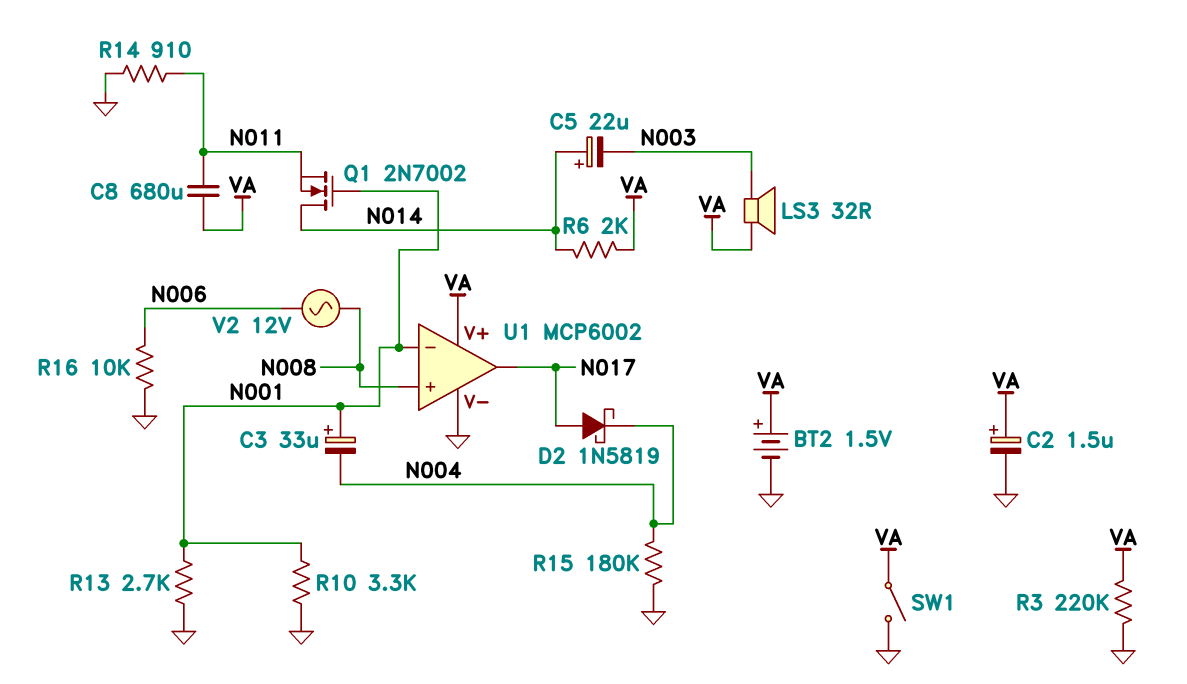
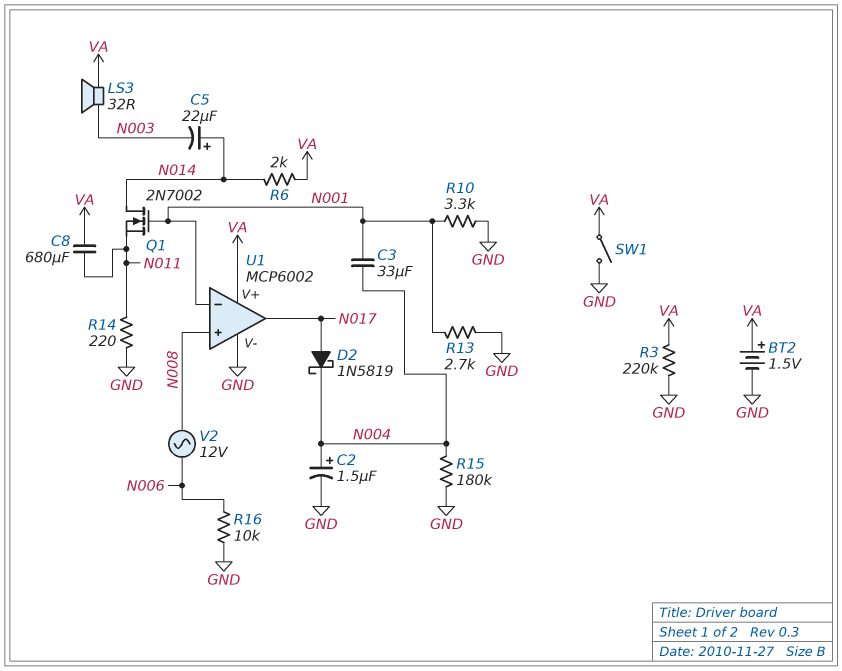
C2: 1.5uF (plus VA, minus GND) -> 1.5uF (plus N004, minus GND)
C3: 33uF (plus N001, minus N004) -> 33uF (N001, N004)
R14: 910 (GND, N011) -> 220 (GND, N011)

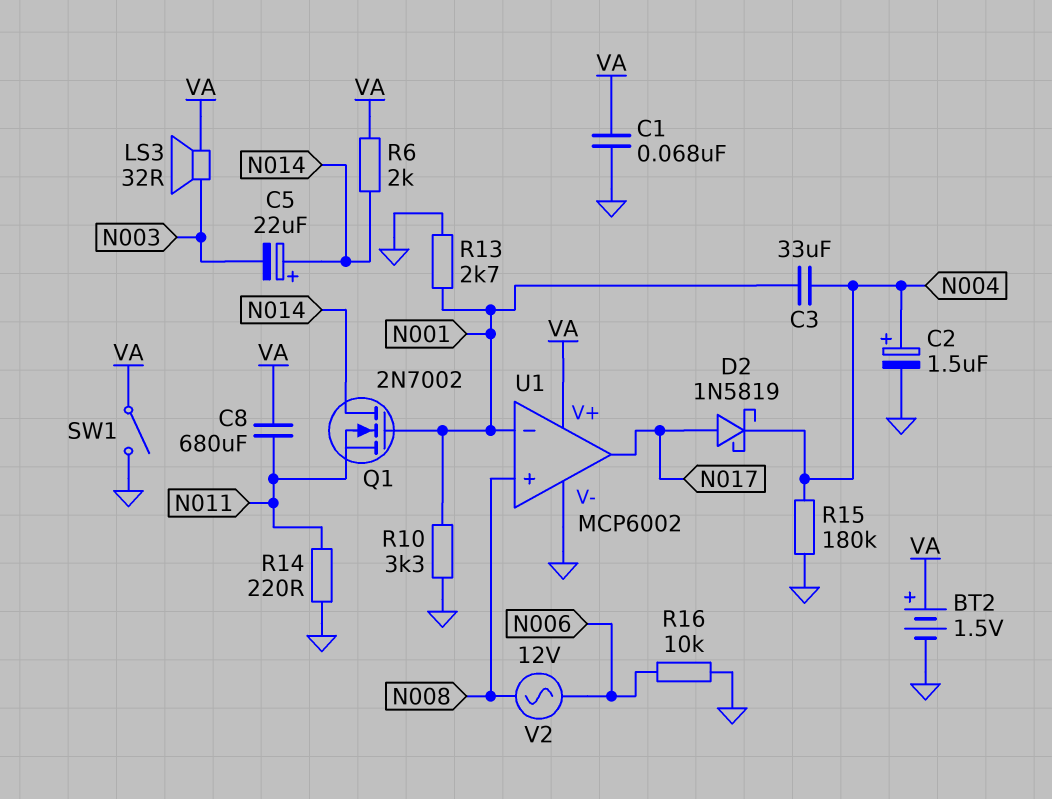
C1: none -> 68nF (GND, VA)
R3: 220k (GND, VA) -> none

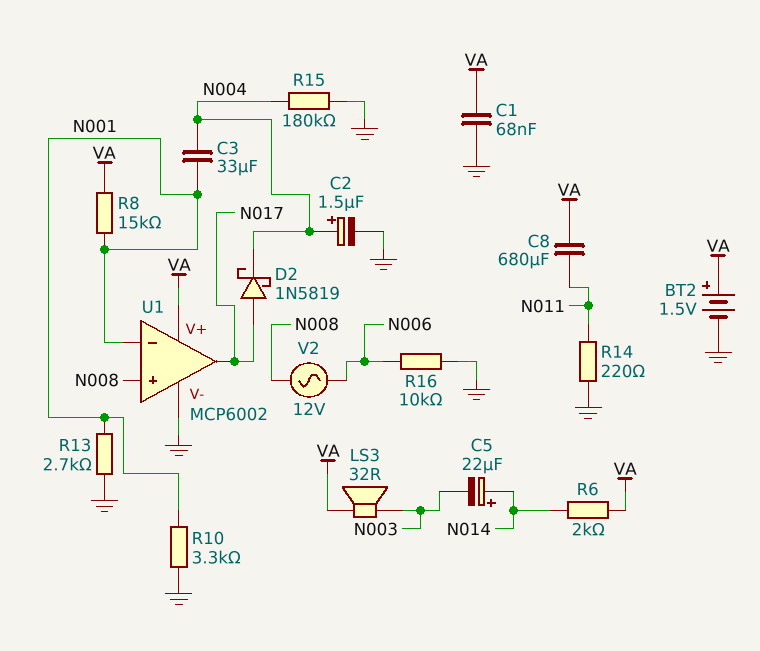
Q1: NMOS 2N7002 (G N001, D N014, S N011) -> none
R8: none -> 15k (N001, VA)
SW1: switch (GND, VA) -> none

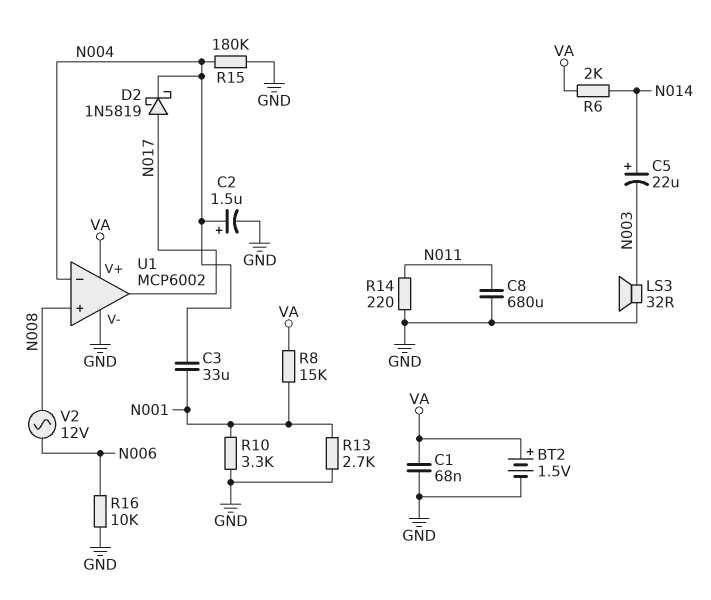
C8: 680uF (N011, VA) -> 680uF (GND, N011)
LS3: speaker 32R (N003, VA) -> speaker 32R (GND, N003)
U1 pin in-: N001 -> N004

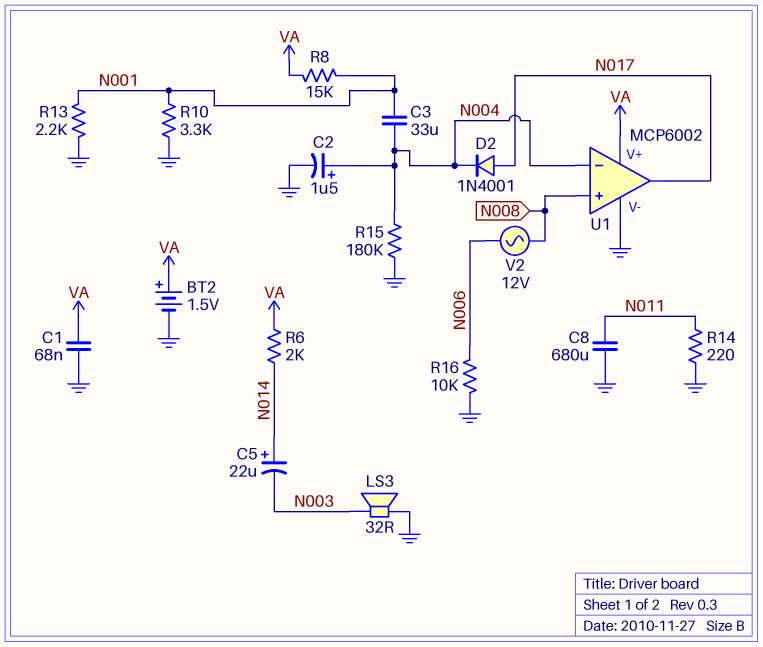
D2: schottky 1N5819 (A N017, K N004) -> diode 1N4001 (A N017, K N004)
R13: 2.7k (GND, N001) -> 2.2k (GND, N001)

